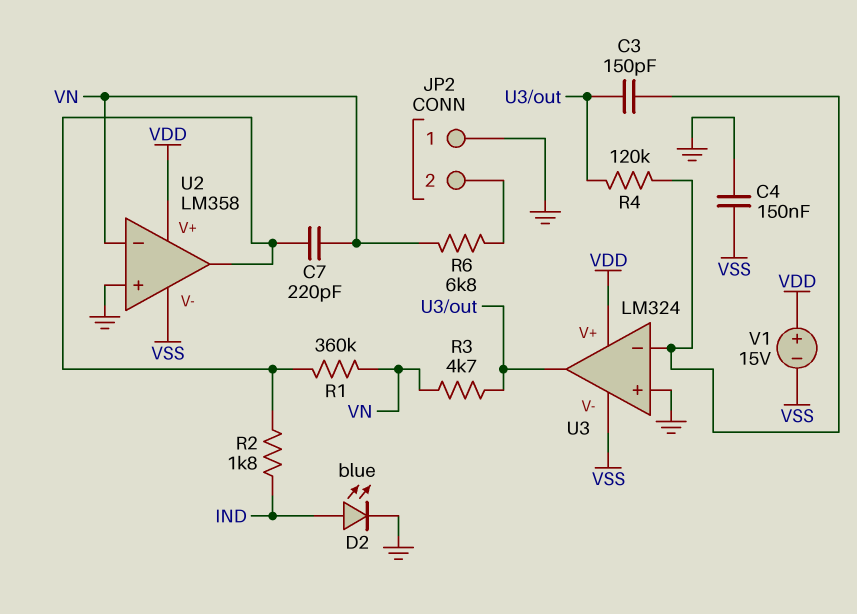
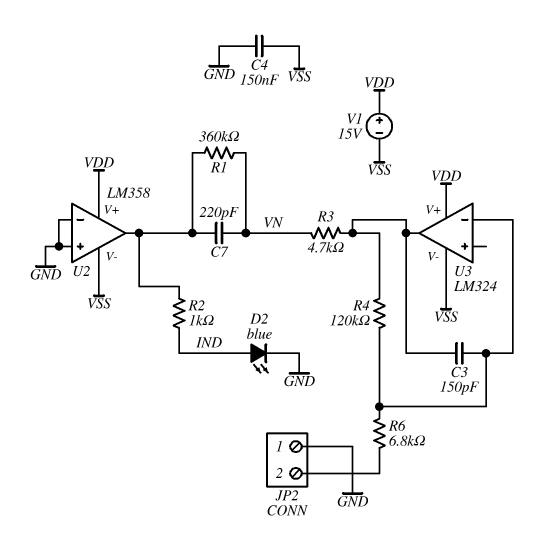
R2: 1.8k (IND, U2/out) -> 1k (IND, U2/out)
R6: 6.8k (JP2/2, VN) -> 6.8k (JP2/2, U3/in-)
U2 pin in-: VN -> GND
U3 pin in+: GND -> none

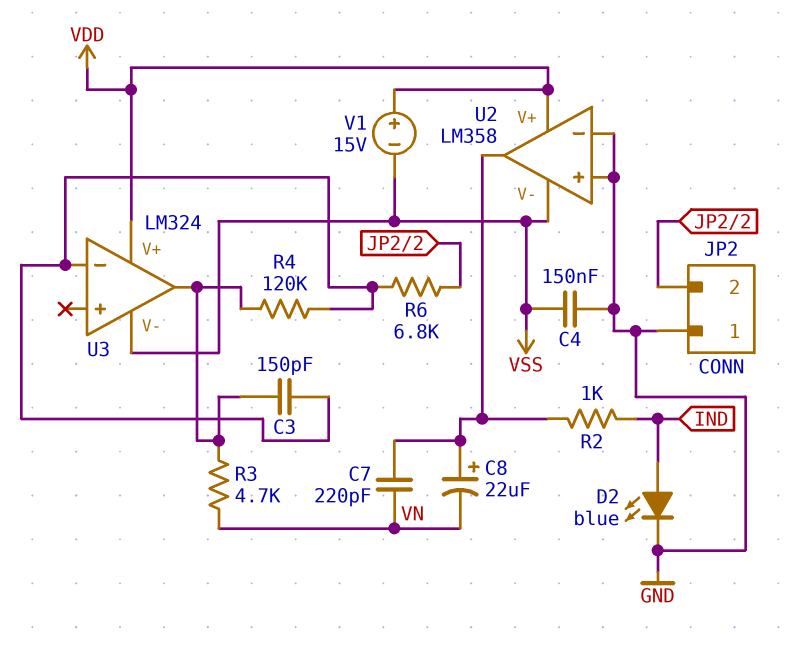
C8: none -> 22uF (plus U2/out, minus VN)
R1: 360k (U2/out, VN) -> none

